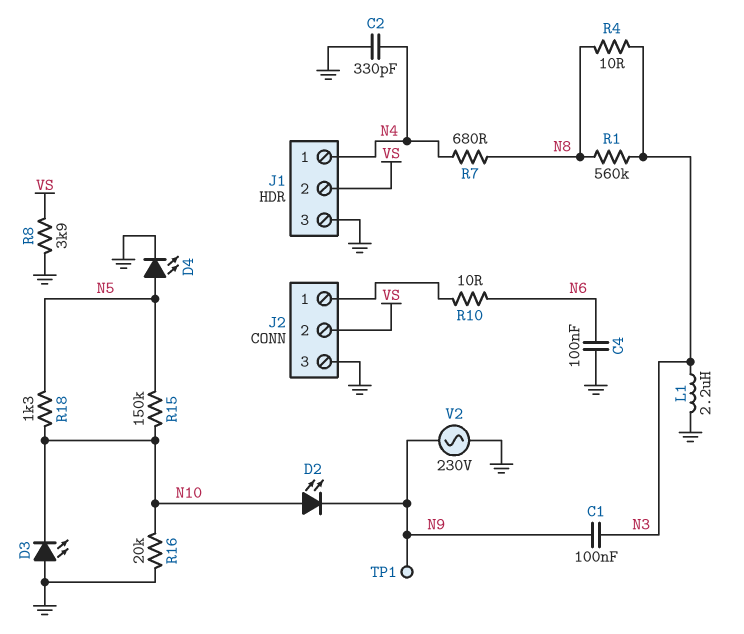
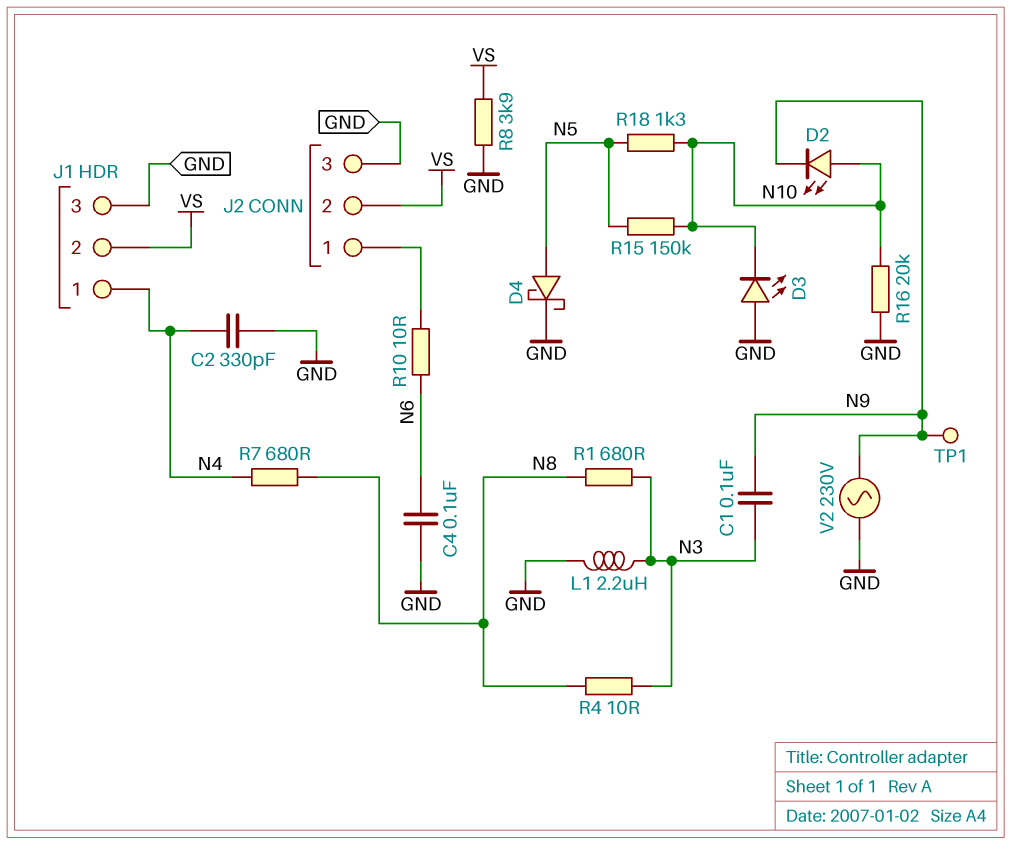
D4: LED (A N5, K GND) -> schottky (A N5, K GND)
R1: 560k (N3, N8) -> 680 (N3, N8)

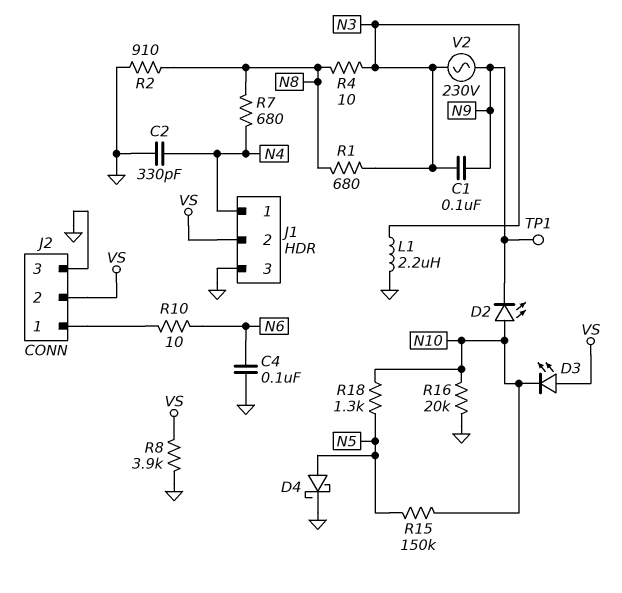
D3: LED (A GND, K N10) -> LED (A VS, K N10)
R2: none -> 910 (GND, N8)
V2: AC 230V (GND, N9) -> AC 230V (N3, N9)

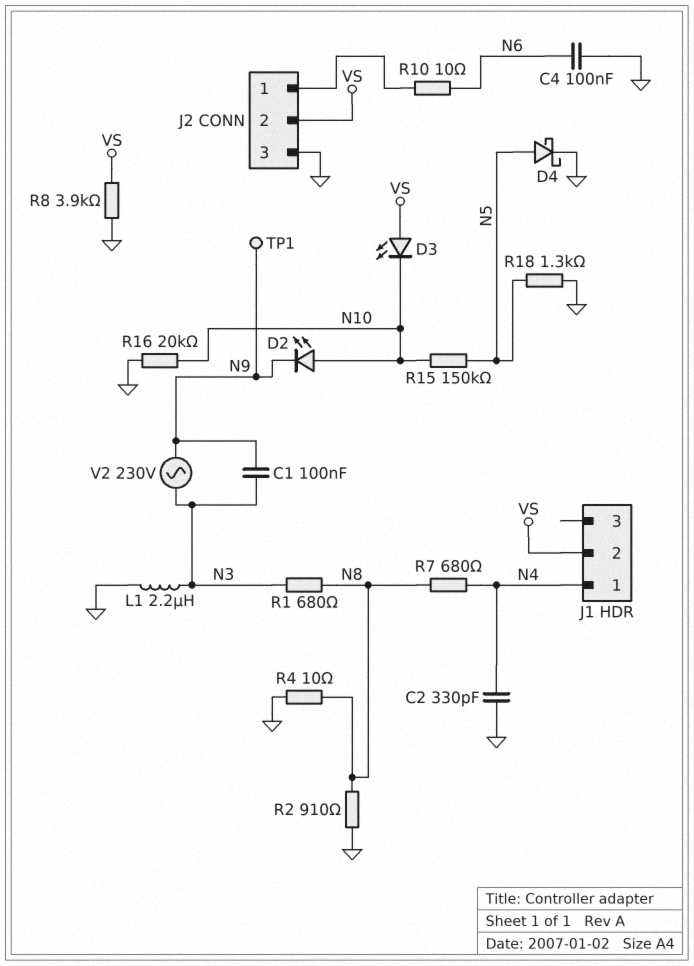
J1 pin 3: GND -> none
R4: 10 (N3, N8) -> 10 (GND, N8)
R18: 1.3k (N5, N10) -> 1.3k (GND, N5)

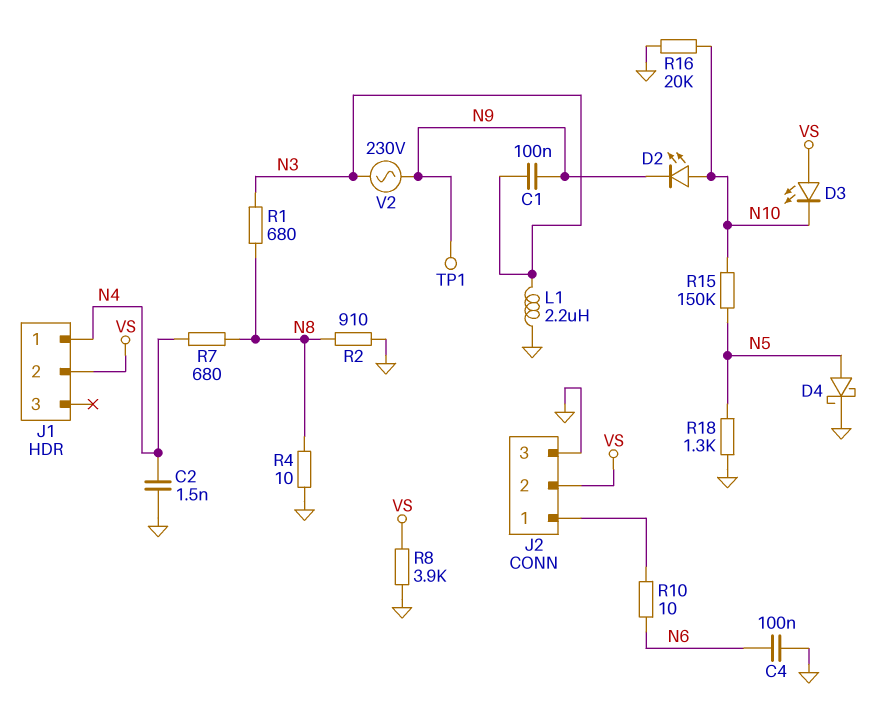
C2: 330pF (GND, N4) -> 1.5nF (GND, N4)

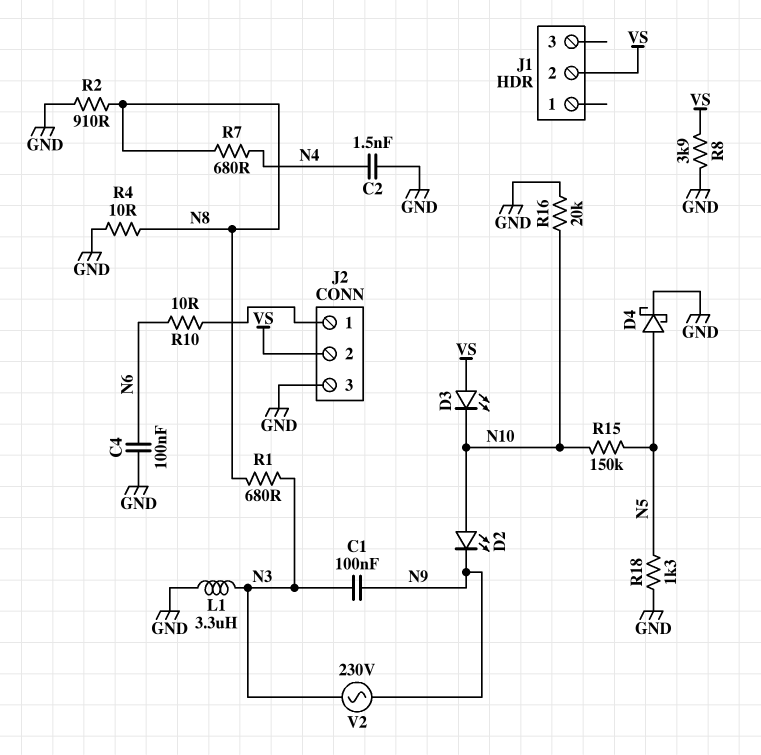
J1 pin 1: N4 -> none
L1: 2.2uH (GND, N3) -> 3.3uH (GND, N3)
TP1: test point (N9) -> none

